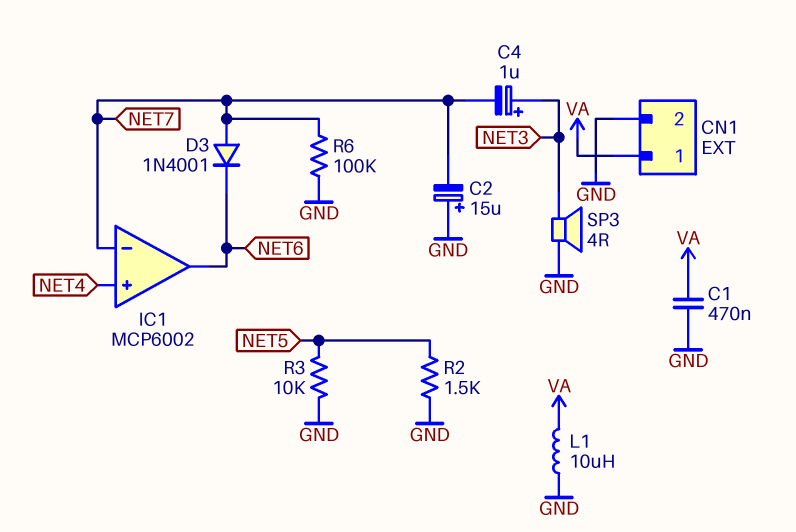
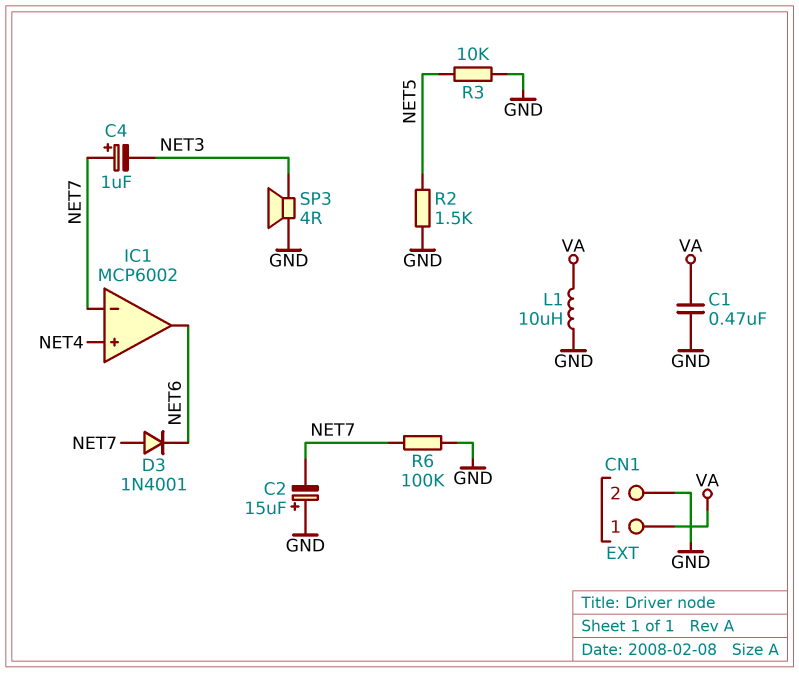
C4: 1uF (plus NET3, minus NET7) -> 1uF (plus NET7, minus NET3)

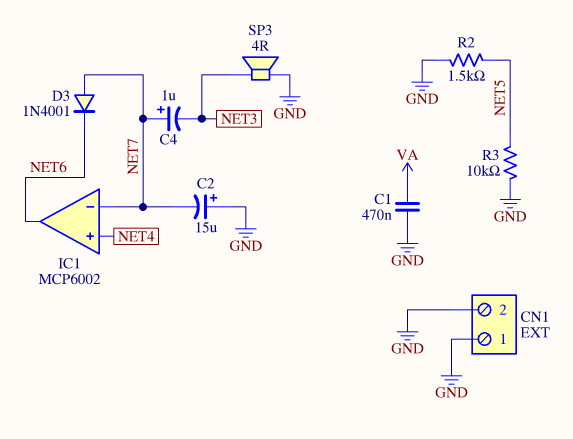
CN1 pin 1: VA -> GND
L1: 10uH (GND, VA) -> none
R6: 100k (GND, NET7) -> none

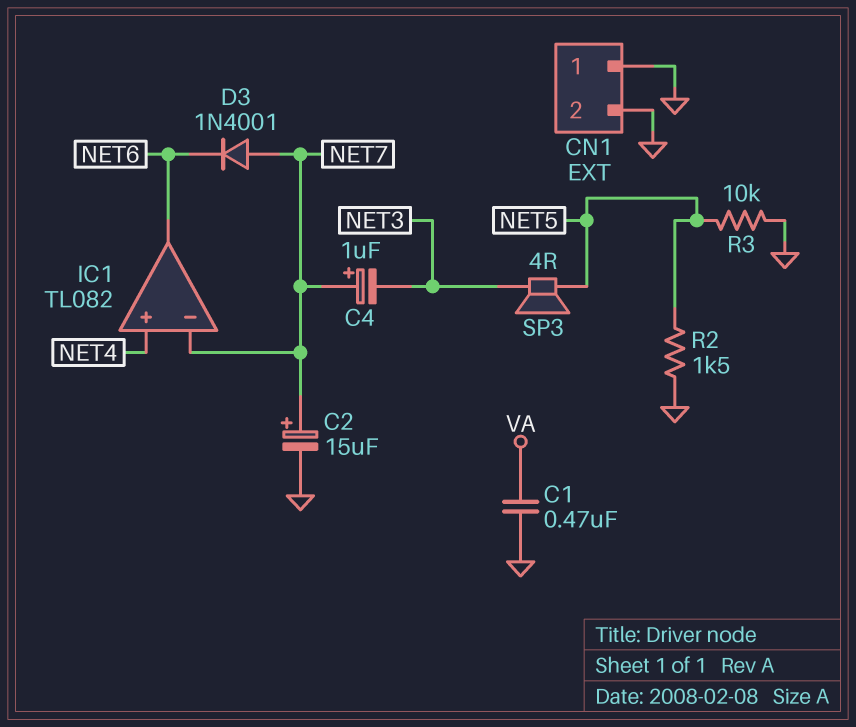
C2: 15uF (plus GND, minus NET7) -> 15uF (plus NET7, minus GND)
IC1: MCP6002 -> TL082
SP3: speaker 4R (GND, NET3) -> speaker 4R (NET3, NET5)

